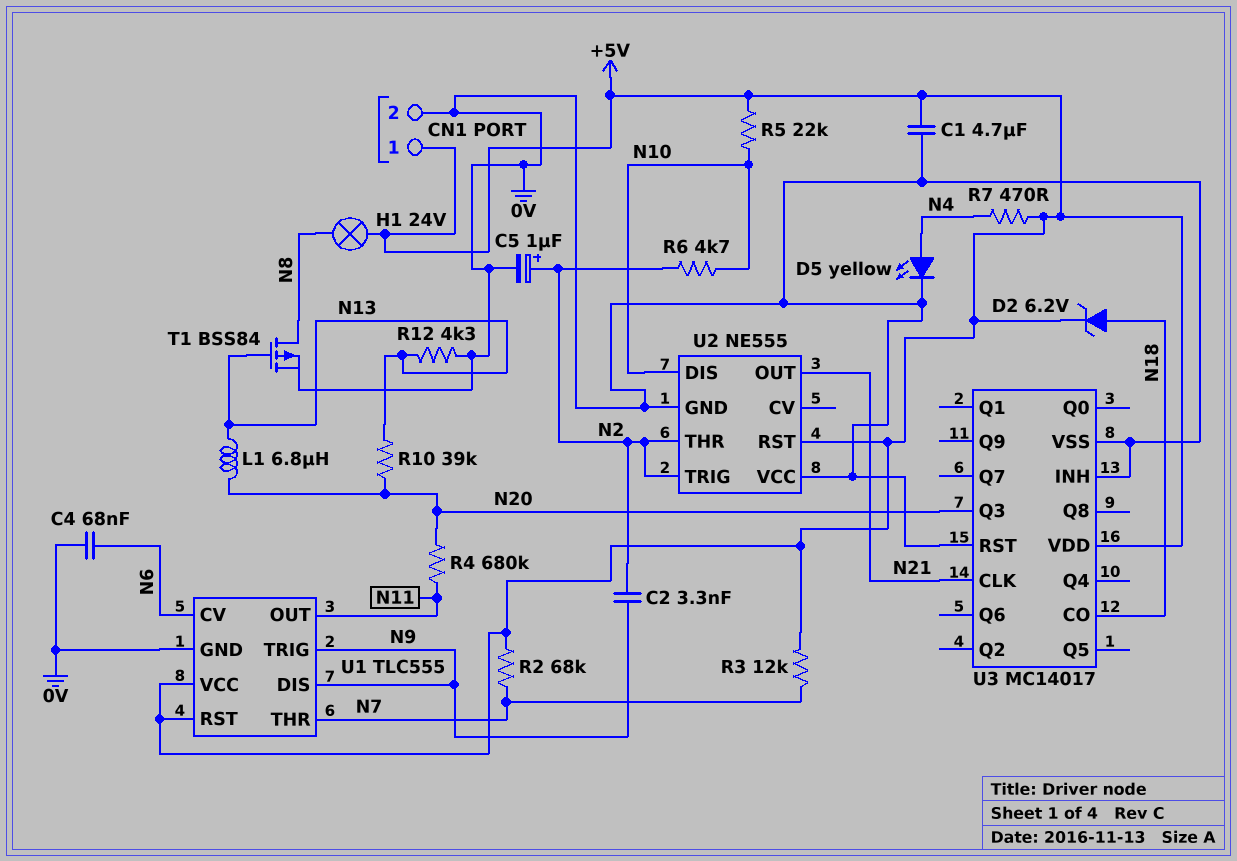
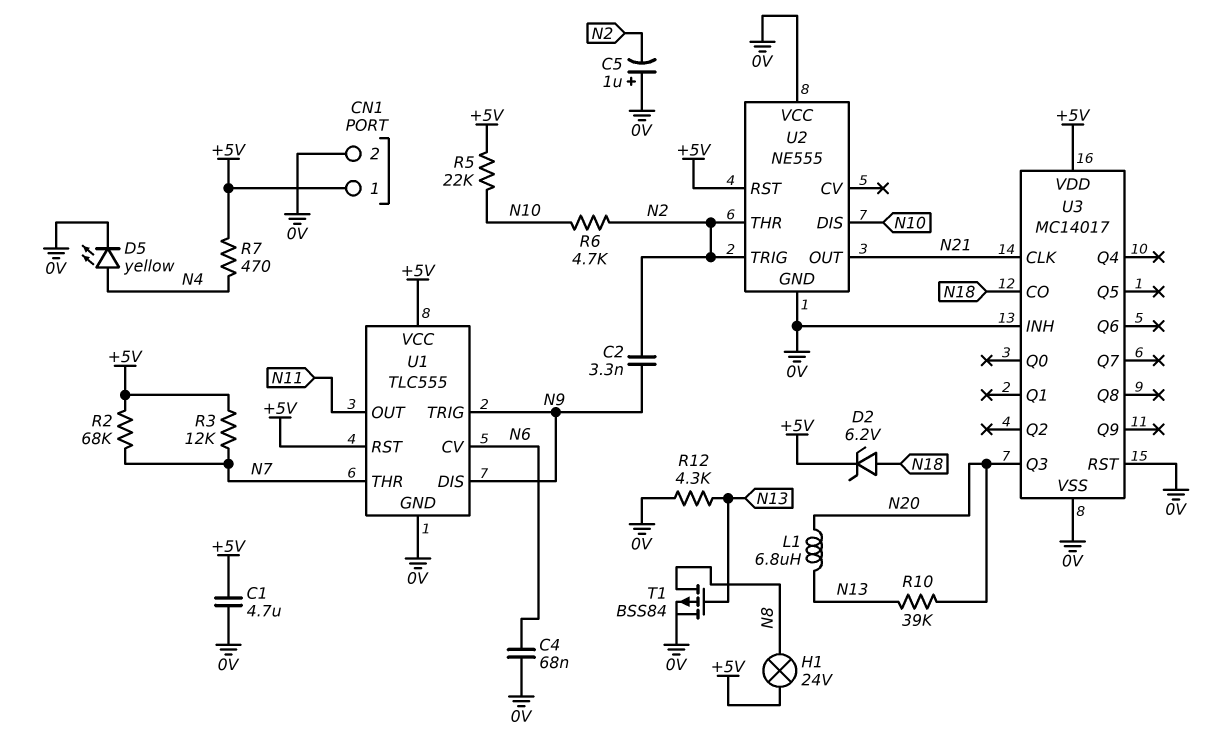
C5: 1uF (plus N2, minus 0V) -> 1uF (plus 0V, minus N2)
R4: 680k (N11, N20) -> none

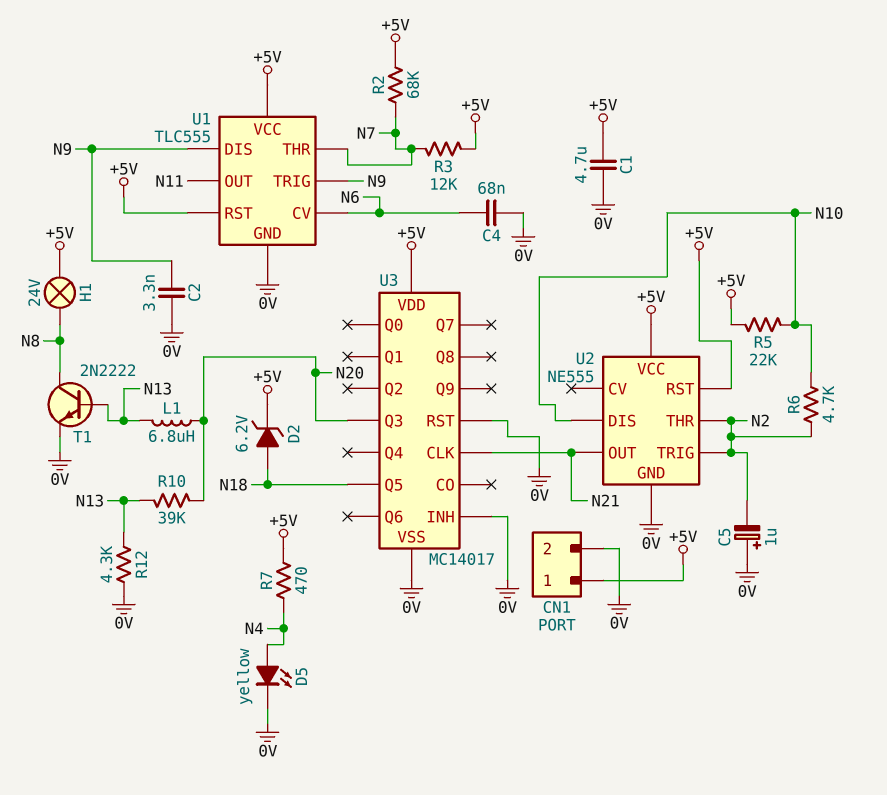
C2: 3.3nF (N2, N9) -> 3.3nF (0V, N9)
T1: PMOS BSS84 (G N13, D N8, S 0V) -> NPN 2N2222 (B N13, C N8, E 0V)
U2 pin VCC: 0V -> +5V
U3 pin CO: N18 -> none
U3 pin Q5: none -> N18

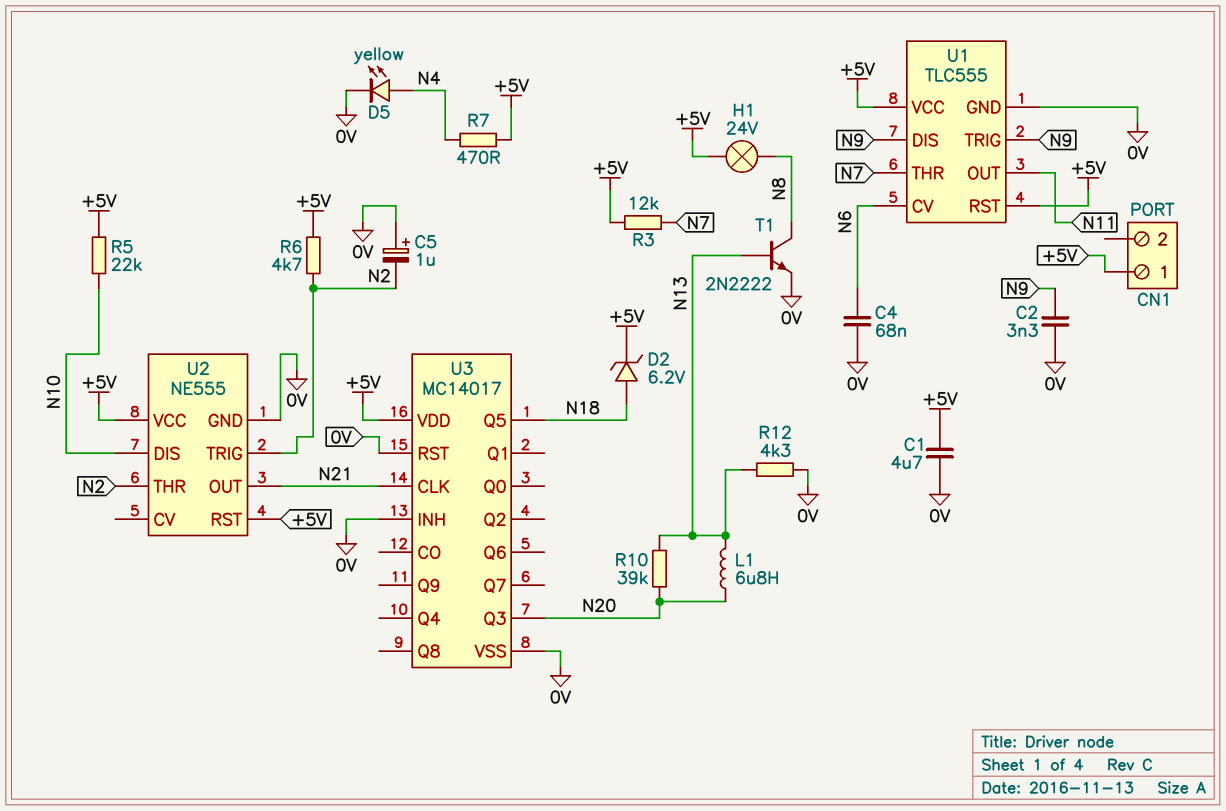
CN1 pin 2: 0V -> none
R2: 68k (+5V, N7) -> none
R6: 4.7k (N2, N10) -> 4.7k (+5V, N2)

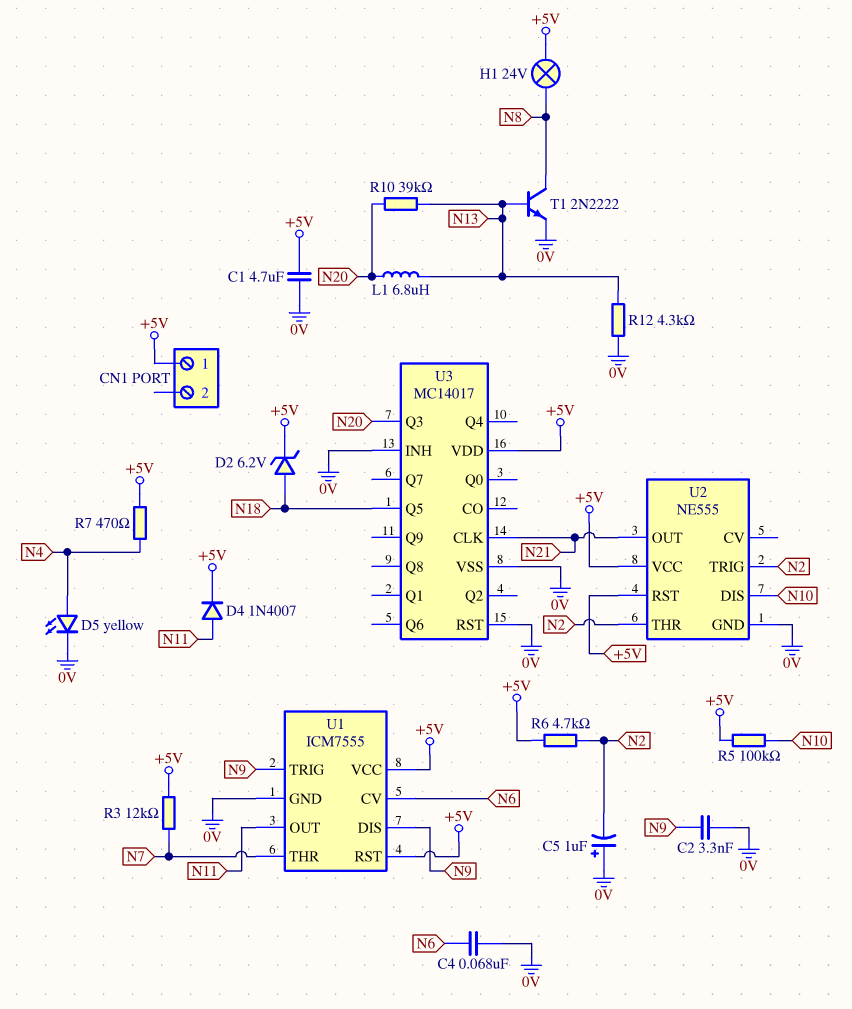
D4: none -> diode 1N4007 (A N11, K +5V)
R5: 22k (+5V, N10) -> 100k (+5V, N10)
U1: TLC555 -> ICM7555

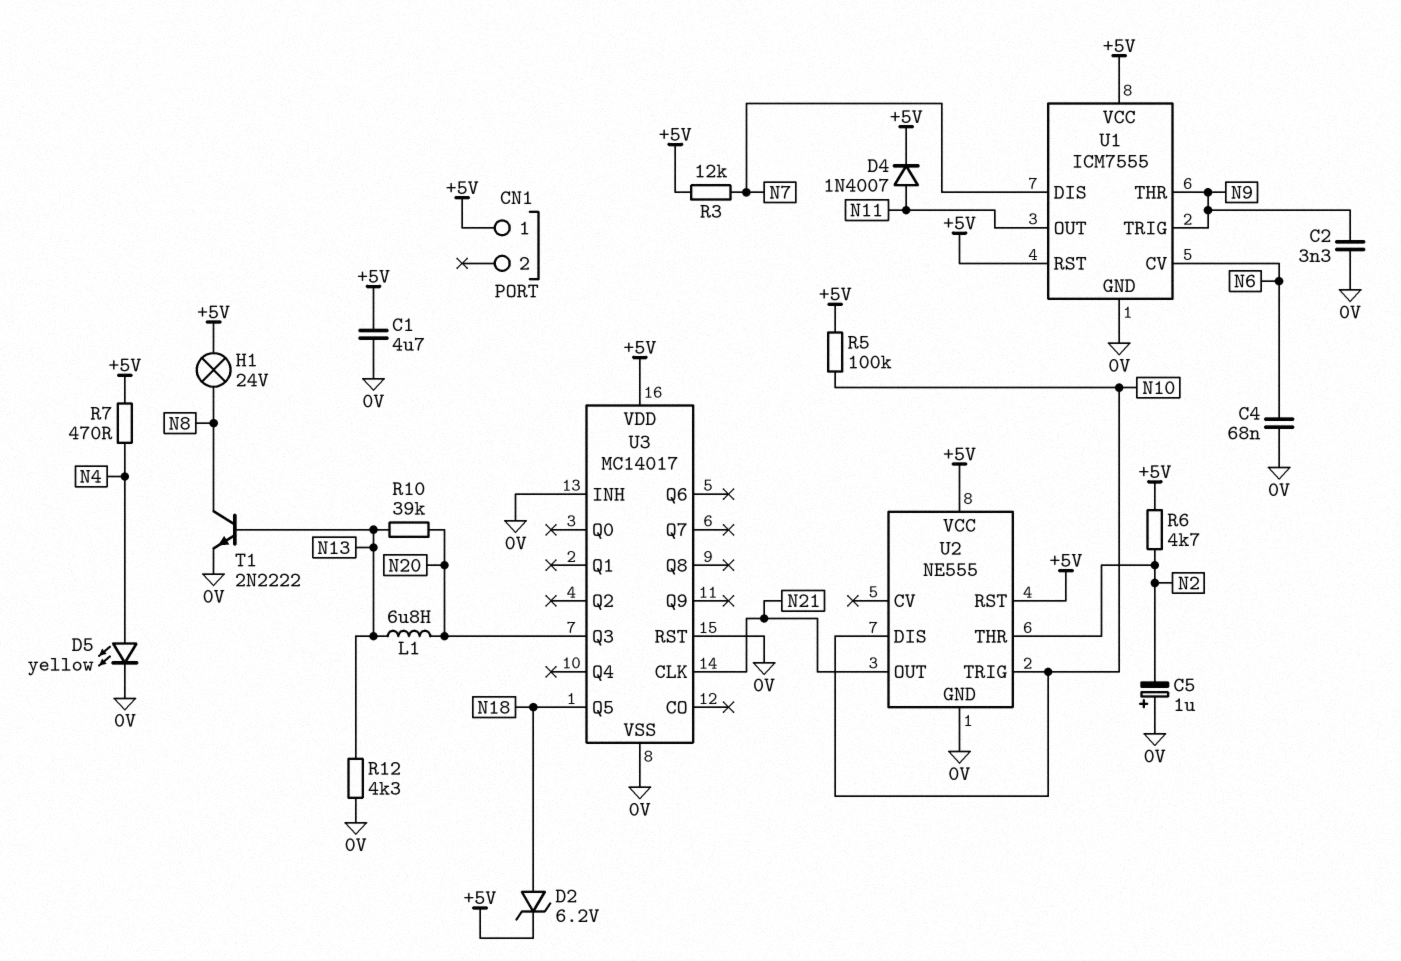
U1 pin DIS: N9 -> N7
U1 pin THR: N7 -> N9
U2 pin TRIG: N2 -> N10

